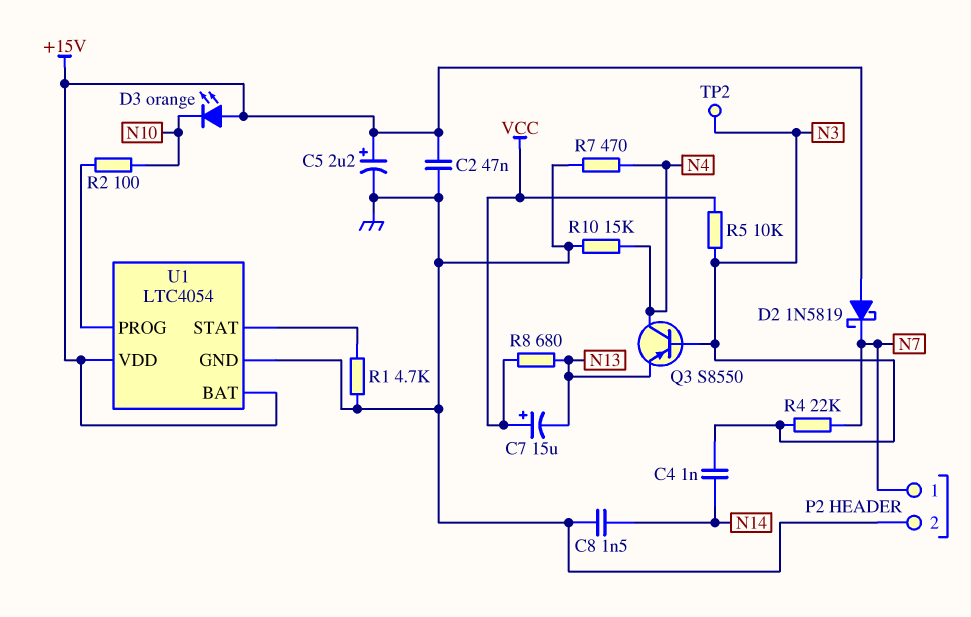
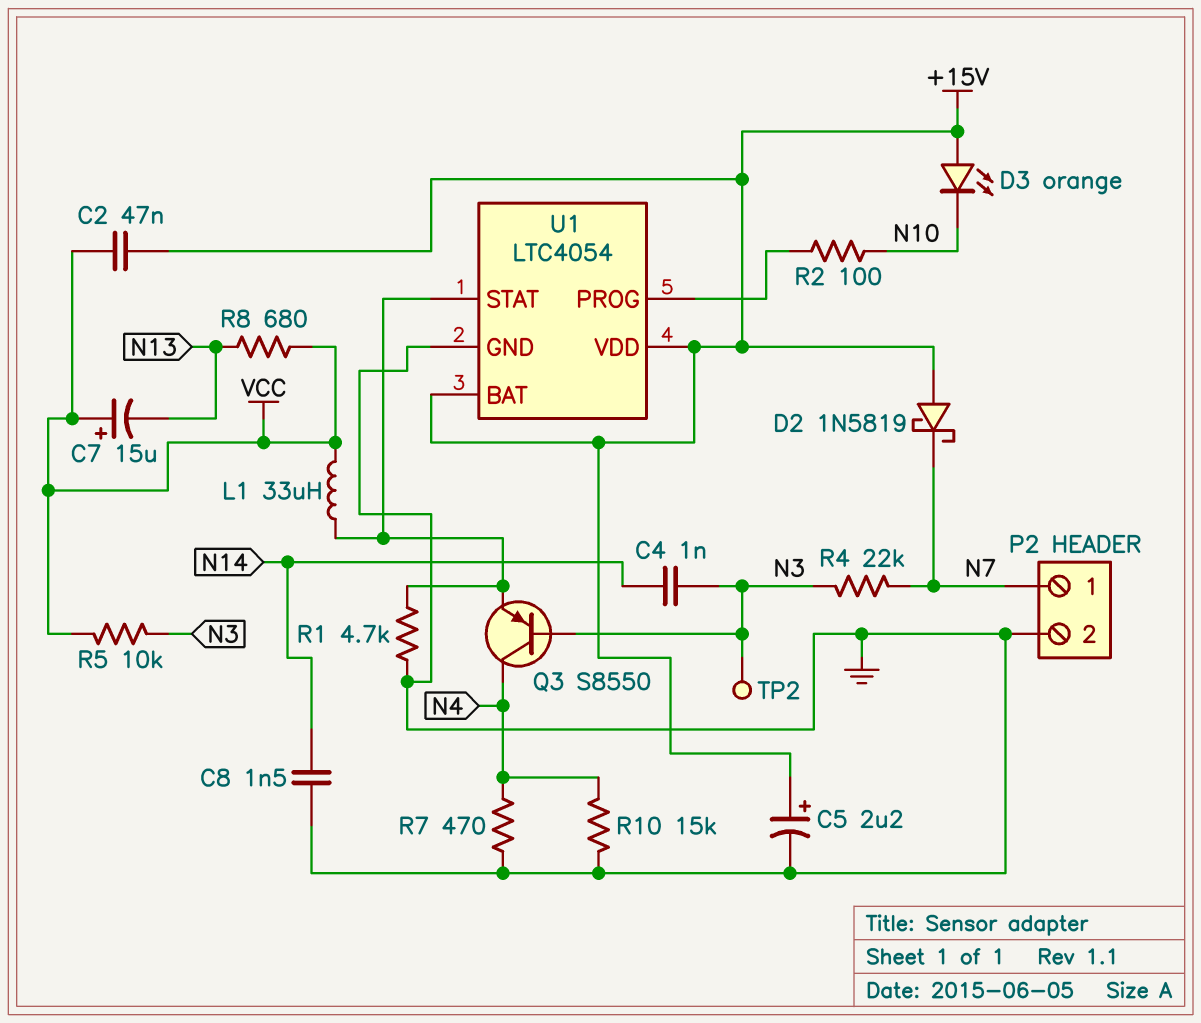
C2: 47nF (+15V, GND) -> 47nF (+15V, VCC)
L1: none -> 33uH (U1/STAT, VCC)
Q3: PNP S8550 (B N3, C N4, E N13) -> PNP S8550 (B N3, C N4, E U1/STAT)

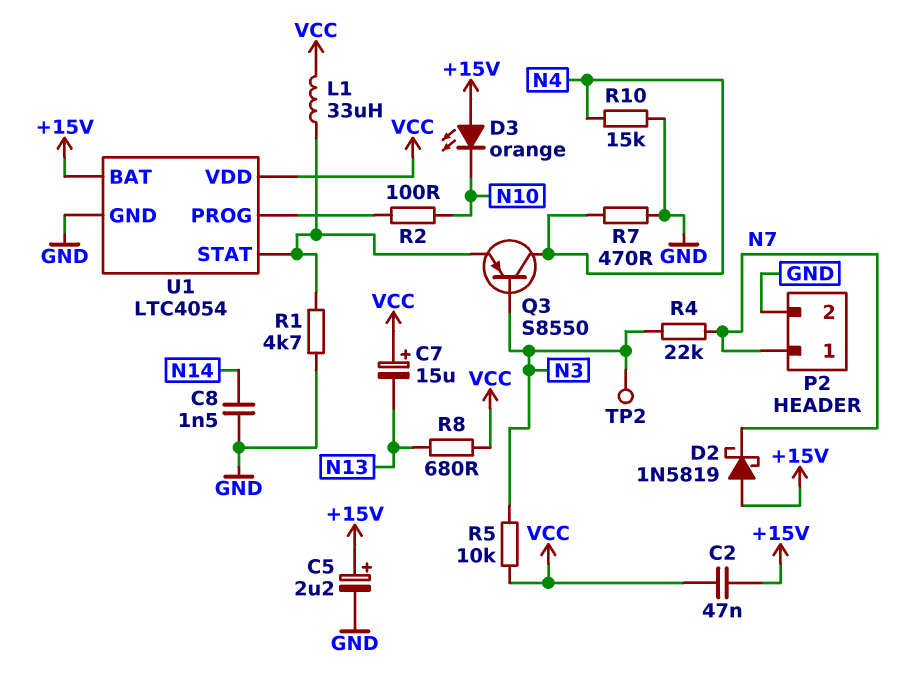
C4: 1nF (N3, N14) -> none
U1 pin VDD: +15V -> VCC

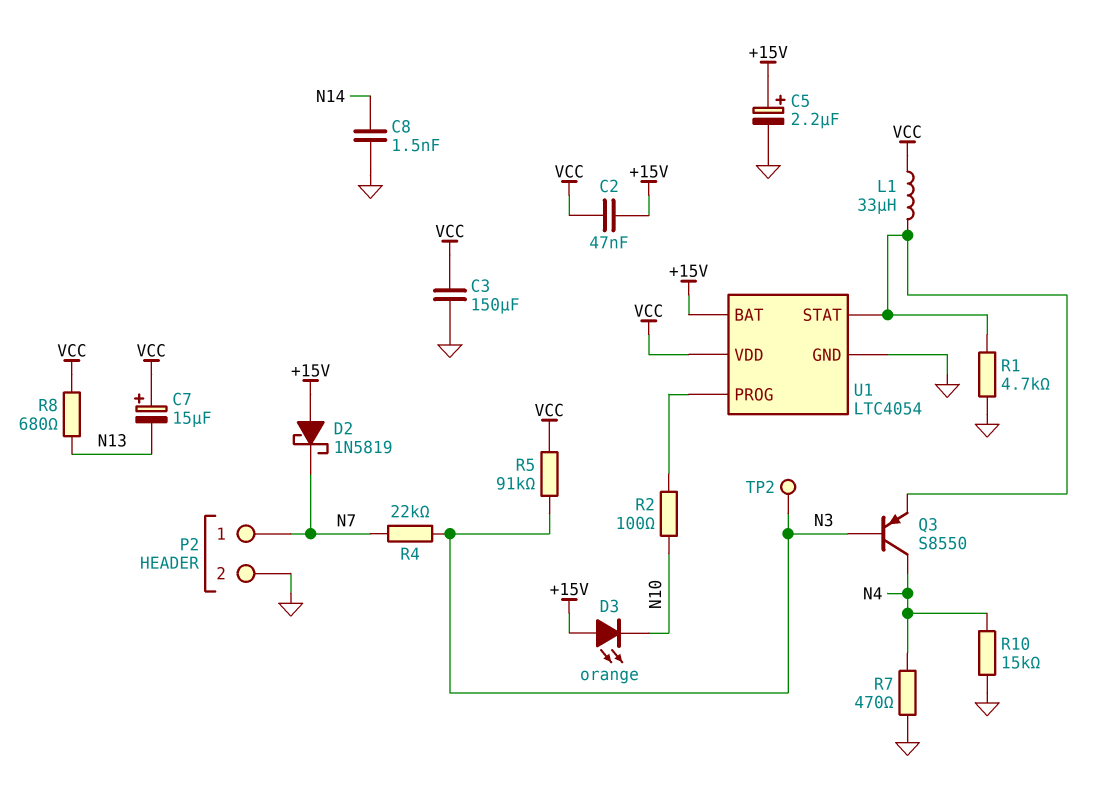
C3: none -> 150uF (GND, VCC)
R5: 10k (N3, VCC) -> 91k (N3, VCC)

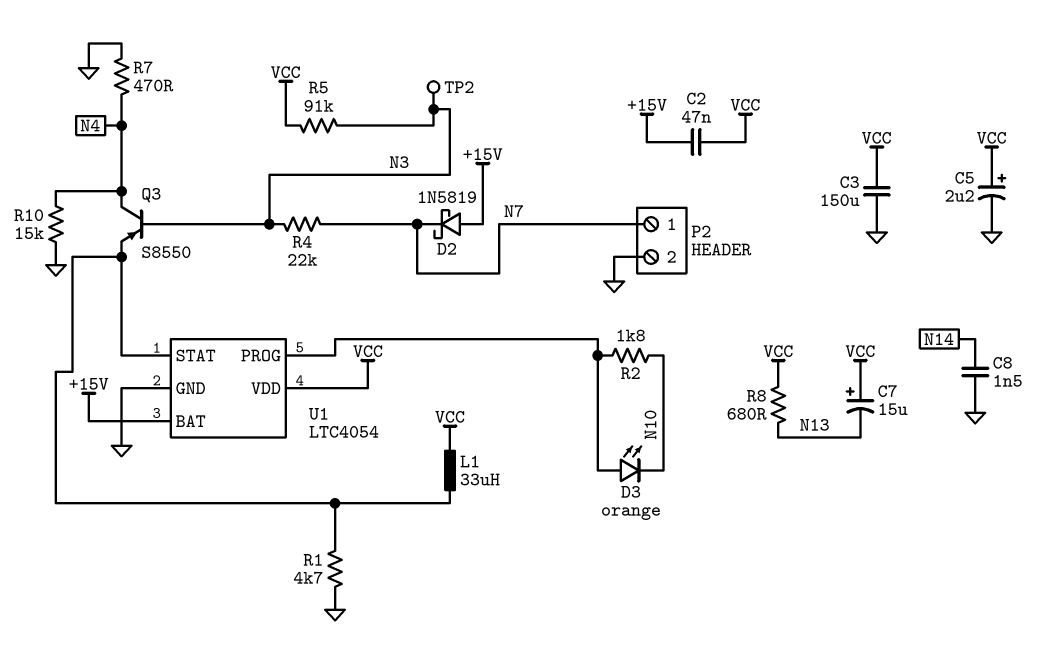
C5: 2.2uF (plus +15V, minus GND) -> 2.2uF (plus VCC, minus GND)
D3: LED orange (A +15V, K N10) -> LED orange (A U1/PROG, K N10)
R2: 100 (N10, U1/PROG) -> 1.8k (N10, U1/PROG)

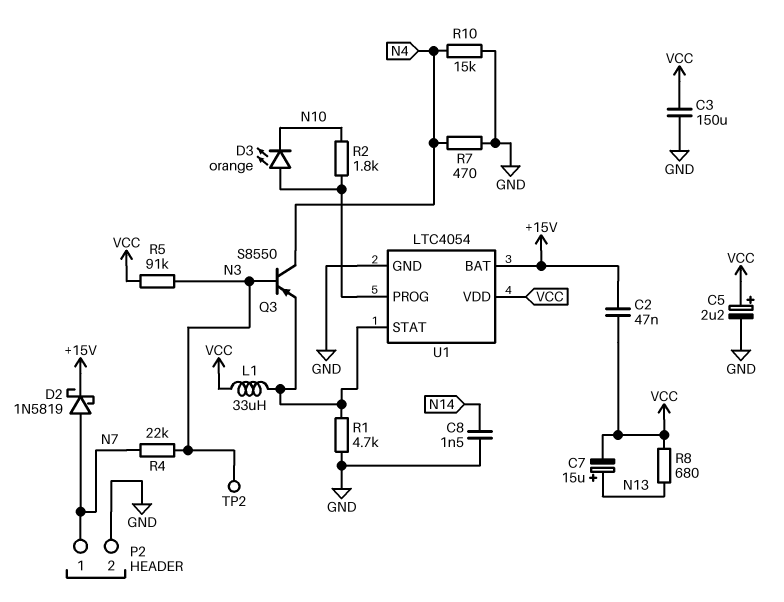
C7: 15uF (plus VCC, minus N13) -> 15uF (plus N13, minus VCC)
D2: schottky 1N5819 (A +15V, K N7) -> schottky 1N5819 (A N7, K +15V)

